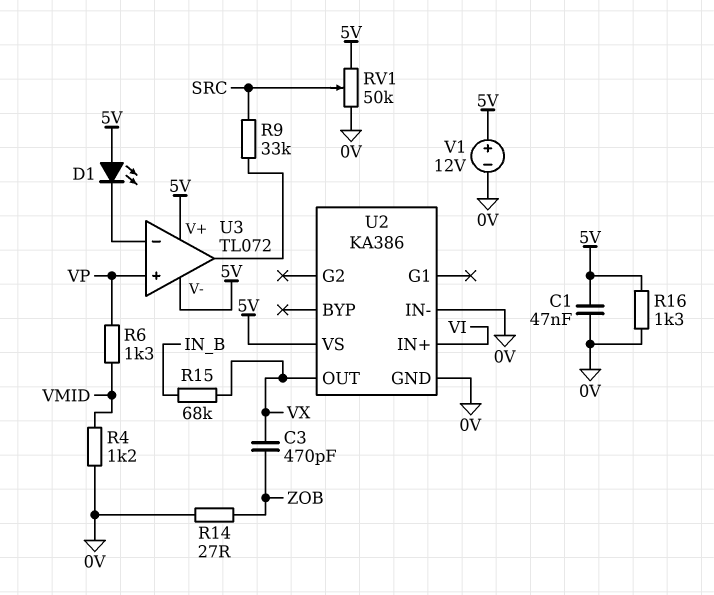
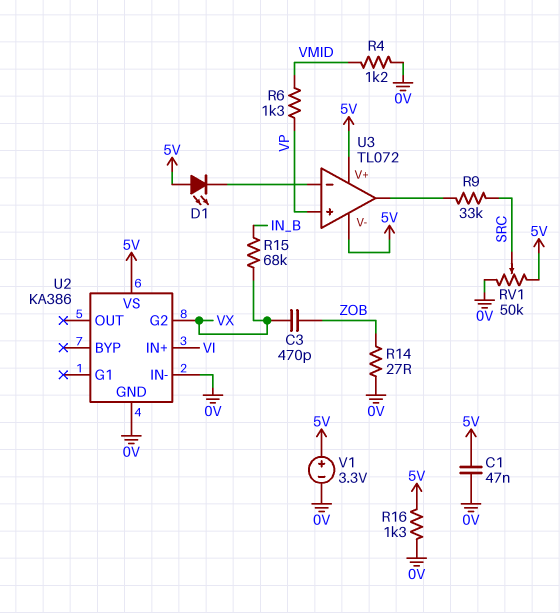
U2 pin G2: none -> VX
U2 pin OUT: VX -> none
V1: 12V (plus 5V, minus 0V) -> 3.3V (plus 5V, minus 0V)

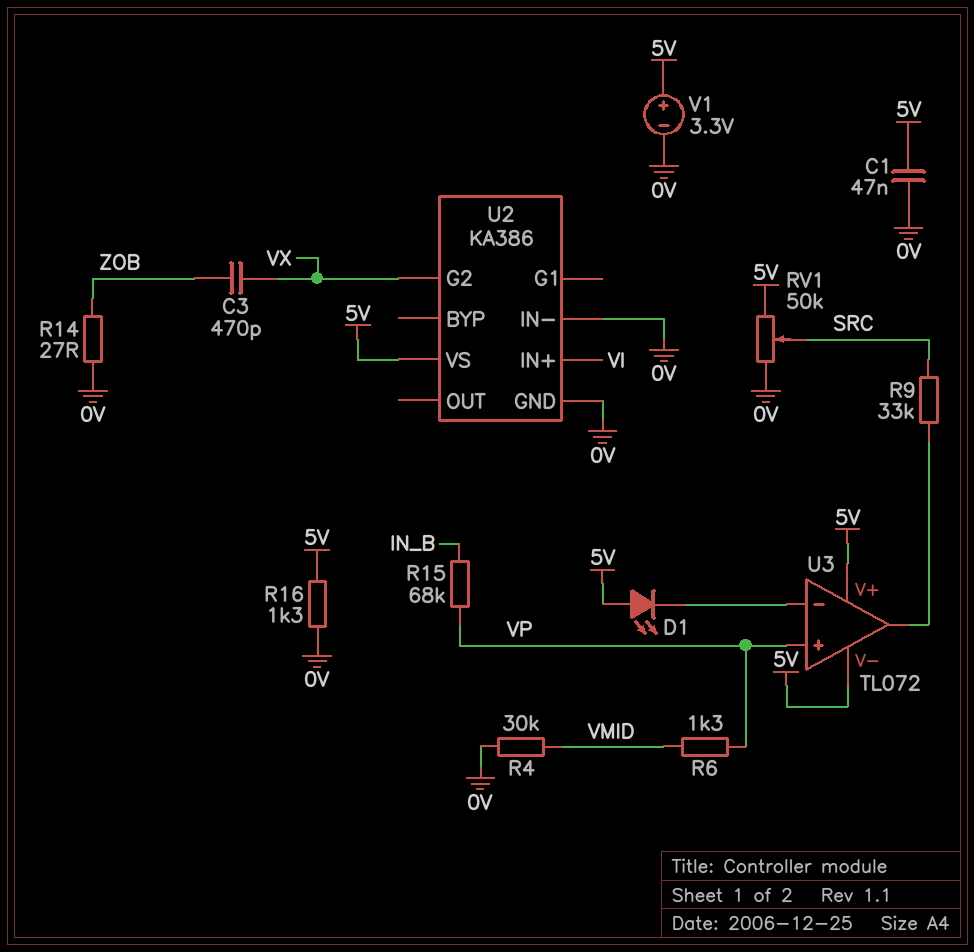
R4: 1.2k (0V, VMID) -> 30k (0V, VMID)
R15: 68k (IN_B, VX) -> 68k (IN_B, VP)

